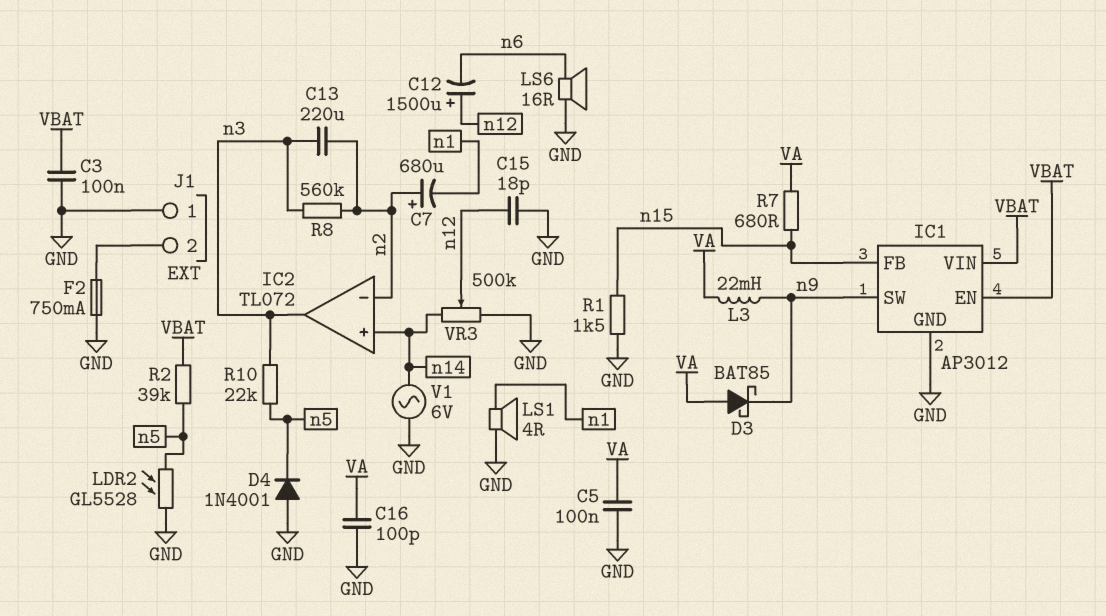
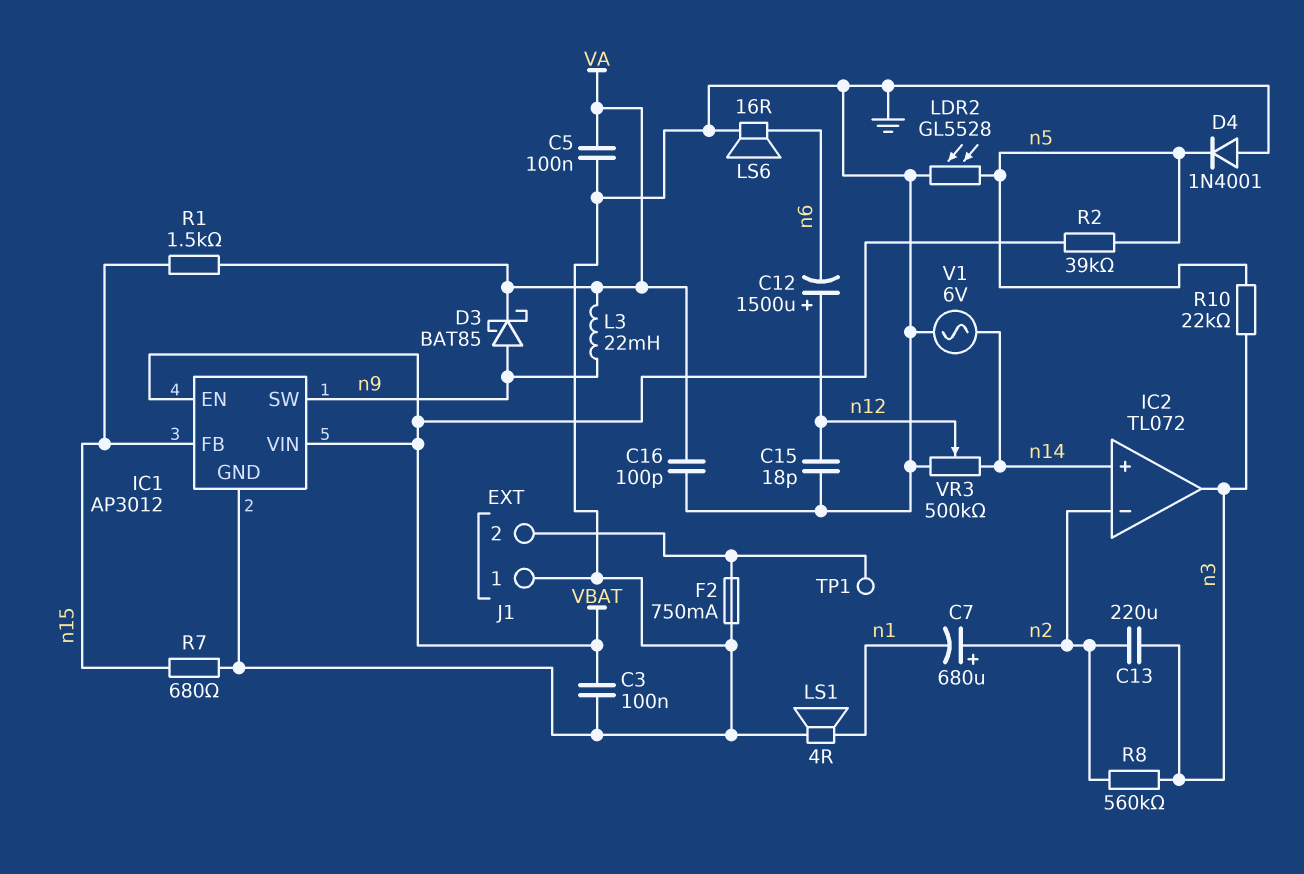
D3: schottky BAT85 (A VA, K n9) -> schottky BAT85 (A n9, K VA)
R1: 1.5k (GND, n15) -> 1.5k (VA, n15)
R7: 680 (VA, n15) -> 680 (GND, n15)
TP1: none -> test point (J1/2)

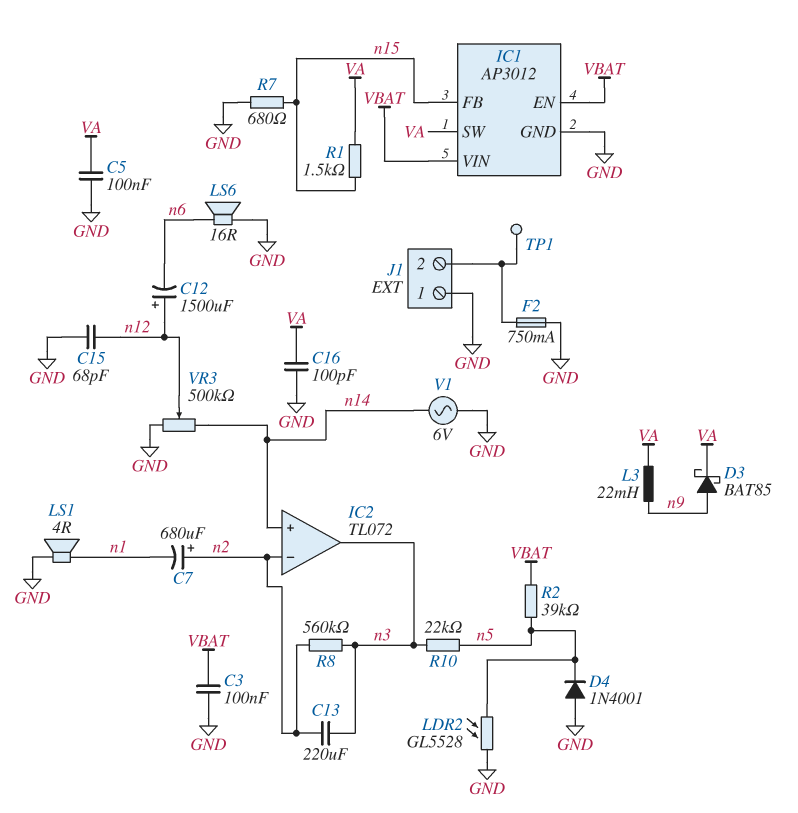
C15: 18pF (GND, n12) -> 68pF (GND, n12)
IC1 pin SW: n9 -> VA

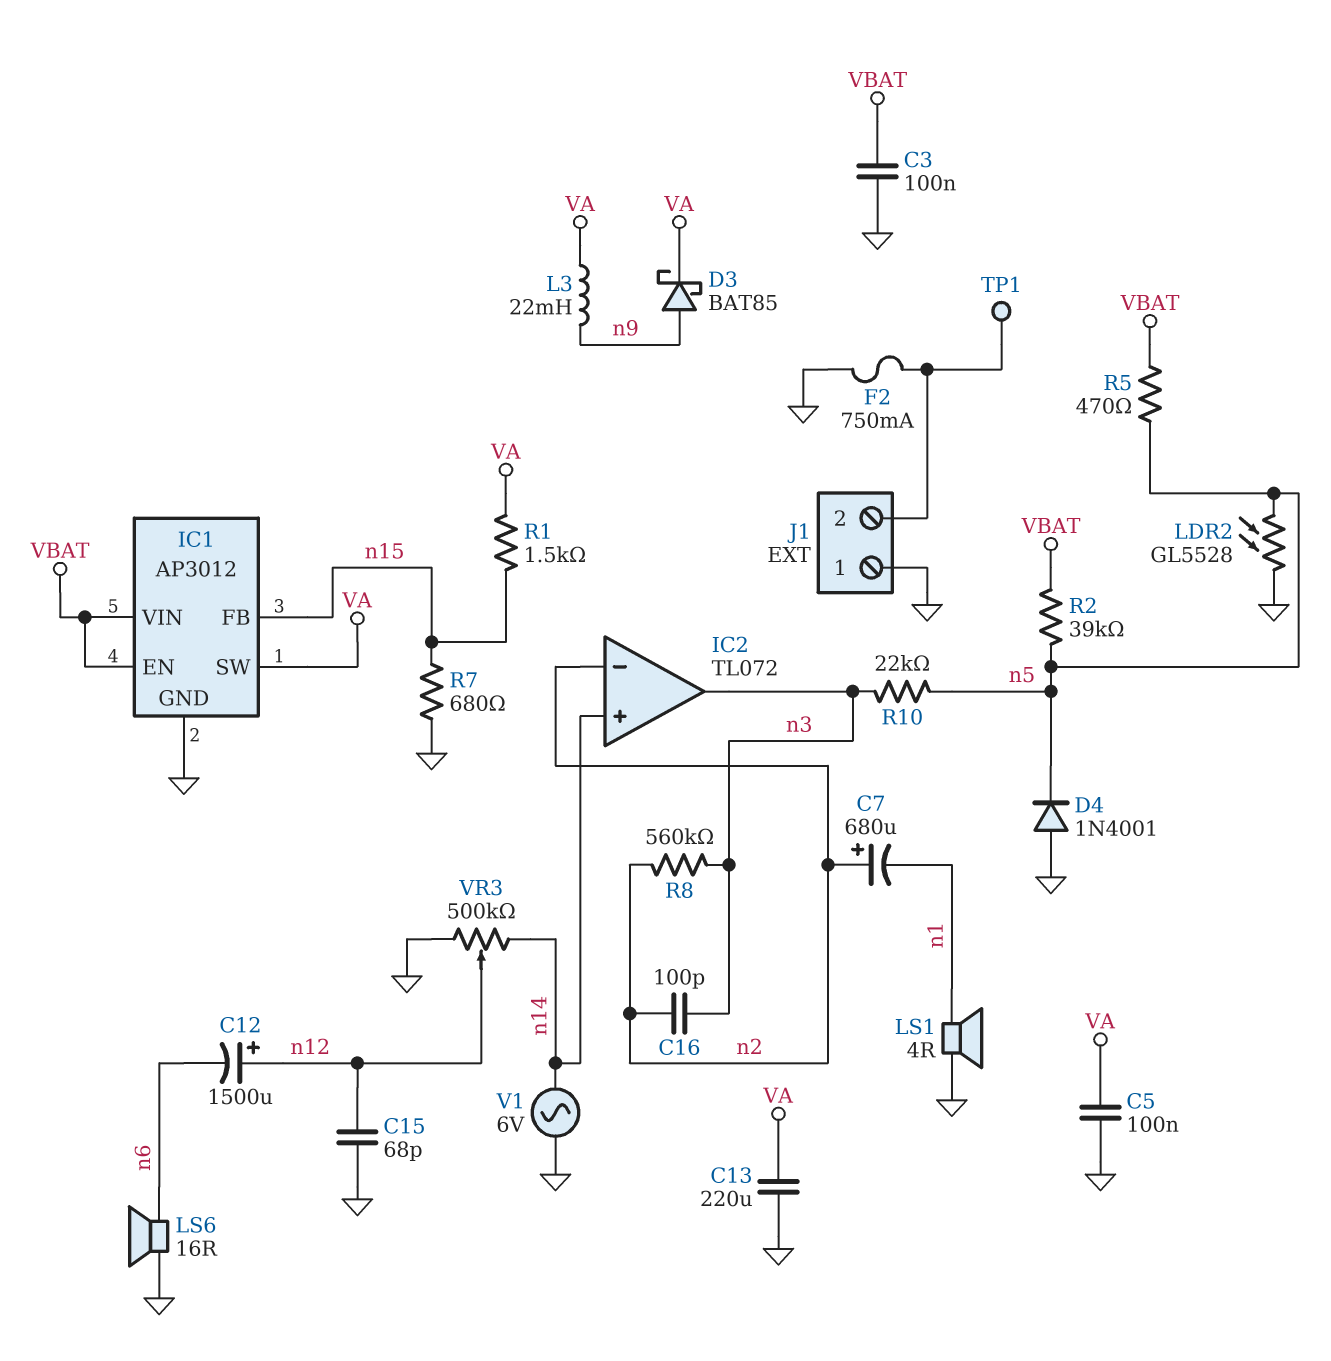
C13: 220uF (n2, n3) -> 220uF (GND, VA)
C16: 100pF (GND, VA) -> 100pF (n2, n3)
R5: none -> 470 (VBAT, n5)

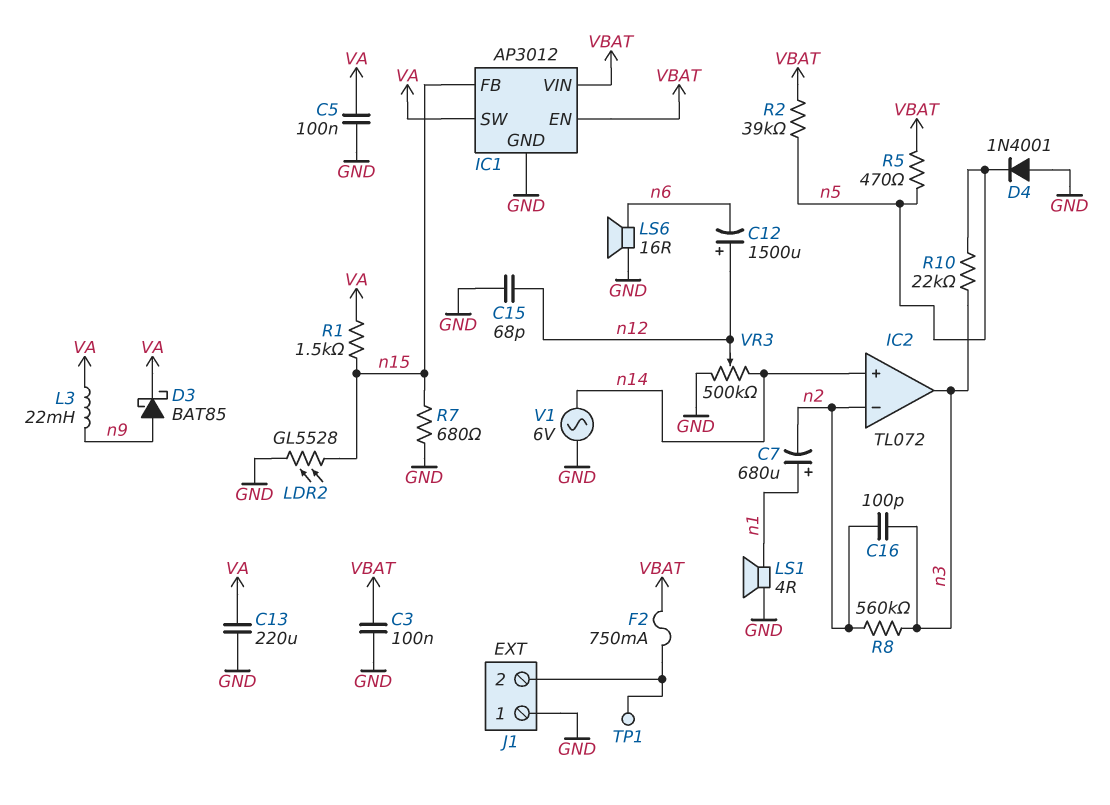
C7: 680uF (plus n2, minus n1) -> 680uF (plus n1, minus n2)
F2: 750mA (GND, J1/2) -> 750mA (J1/2, VBAT)
LDR2: GL5528 (GND, n5) -> GL5528 (GND, n15)

